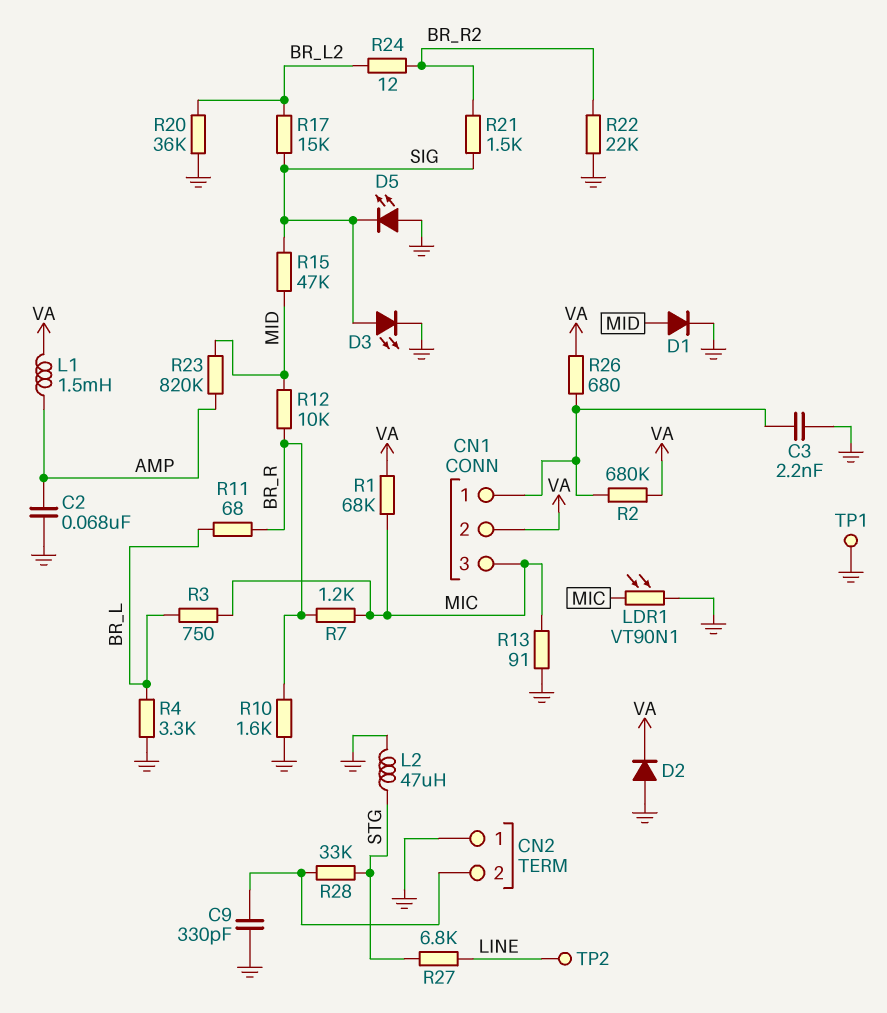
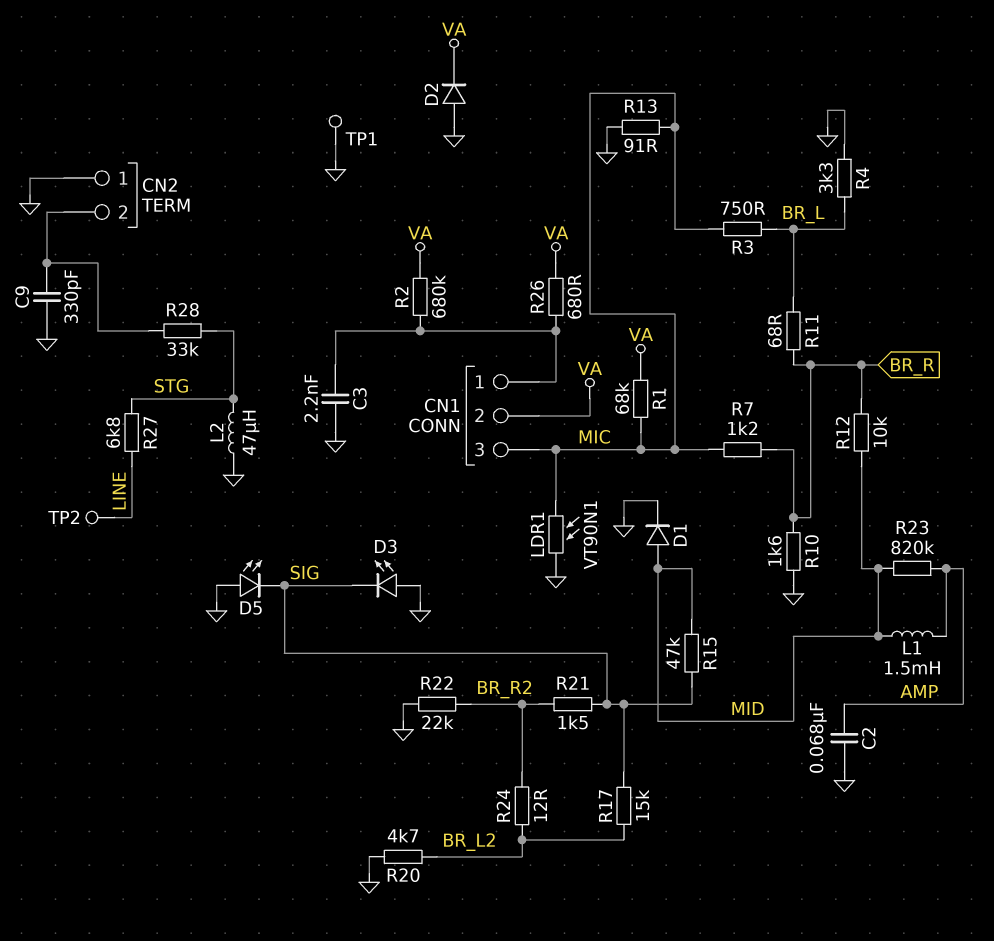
D3: LED (A SIG, K GND) -> LED (A GND, K SIG)
L1: 1.5mH (AMP, VA) -> 1.5mH (AMP, MID)
R20: 36k (BR_L2, GND) -> 4.7k (BR_L2, GND)

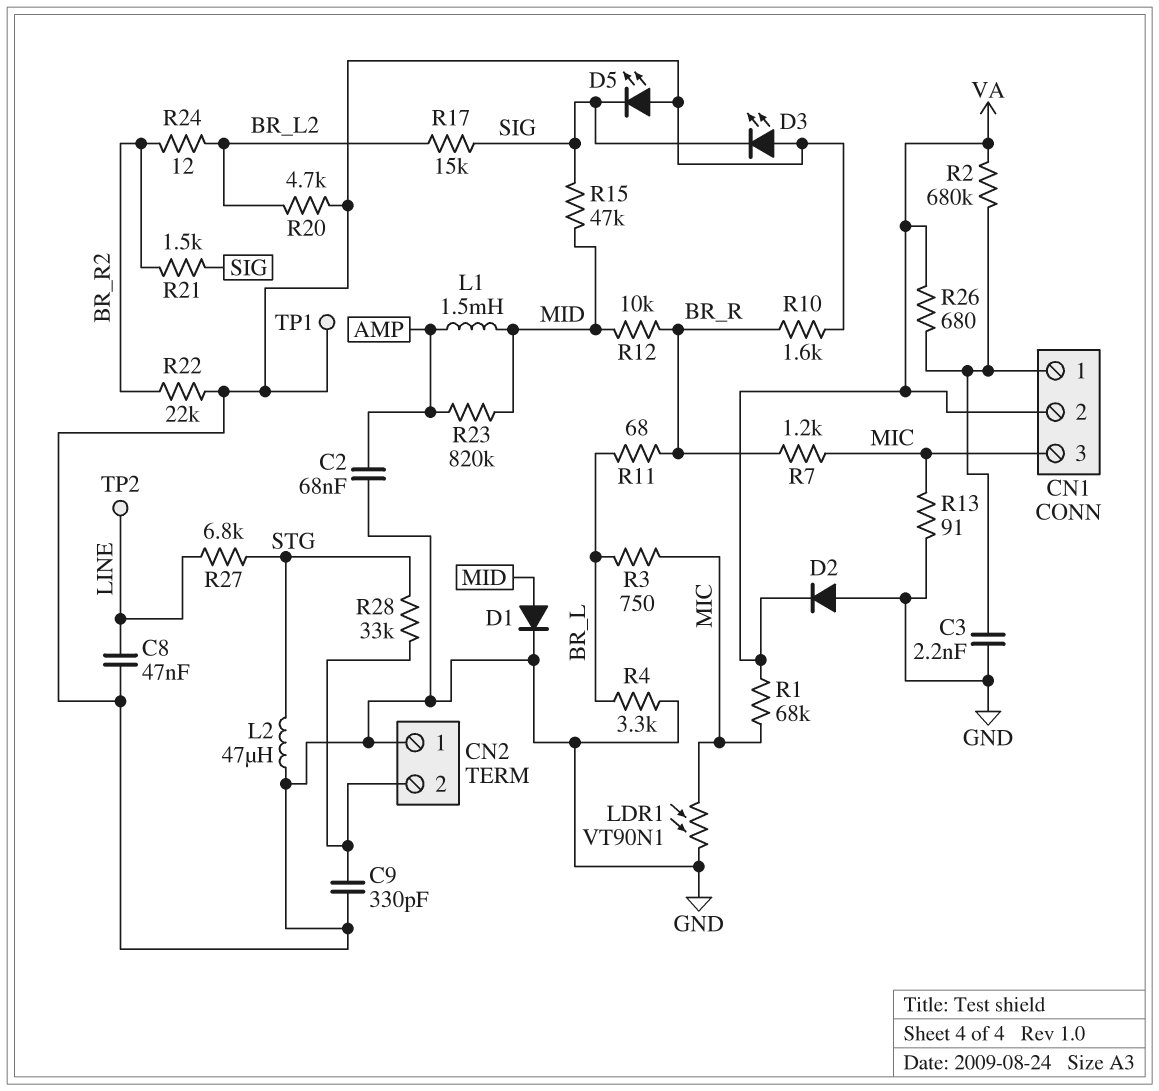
C8: none -> 47nF (GND, LINE)

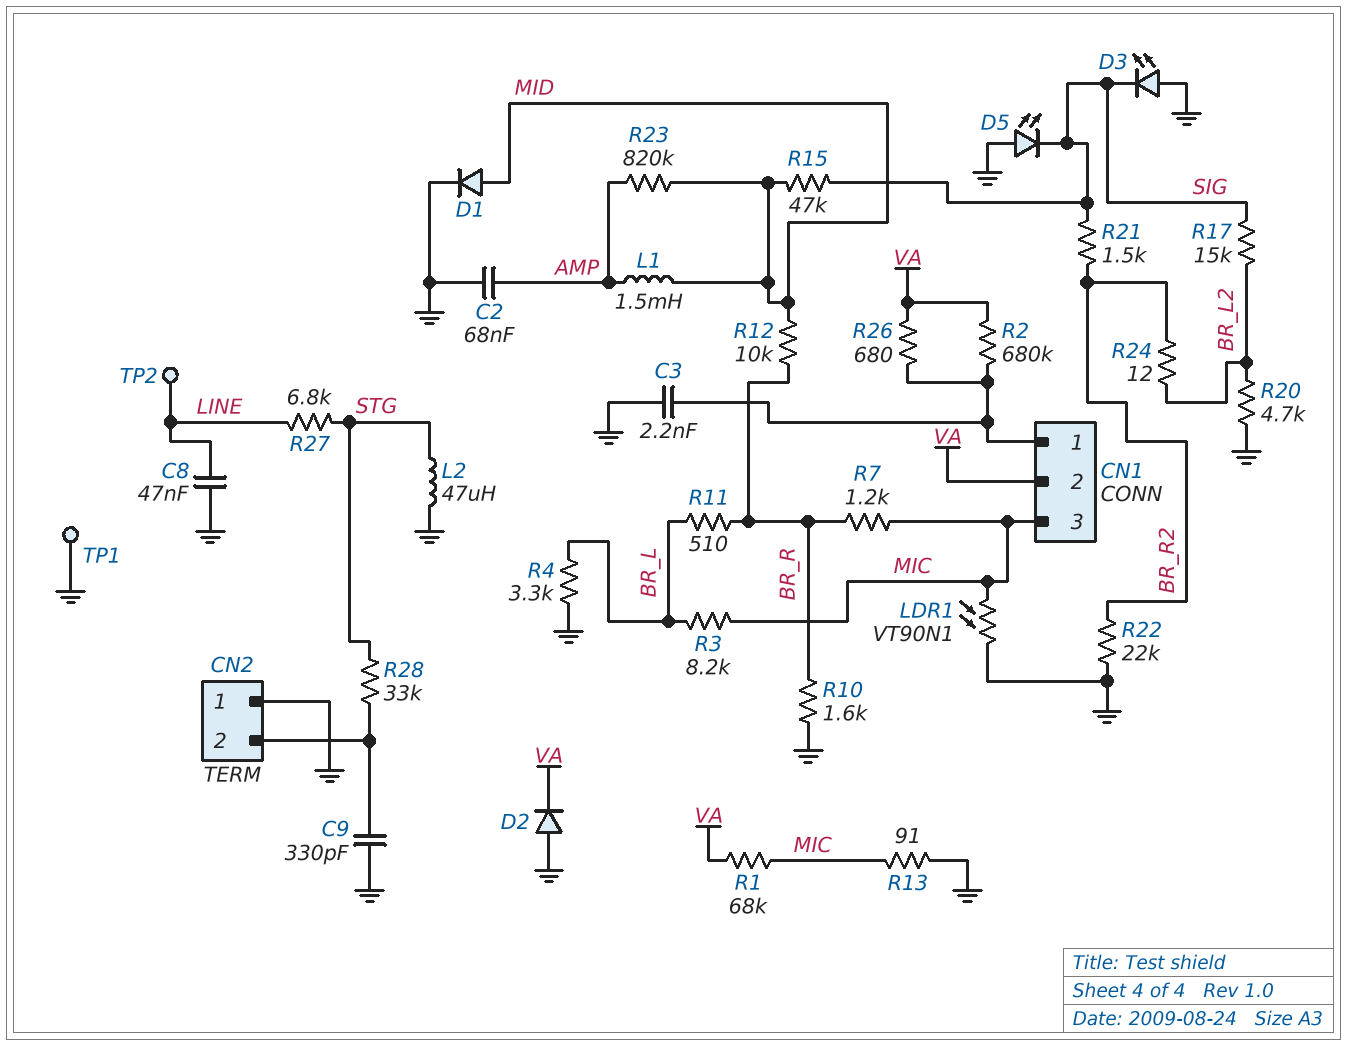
R3: 750 (BR_L, MIC) -> 8.2k (BR_L, MIC)
R11: 68 (BR_L, BR_R) -> 510 (BR_L, BR_R)

